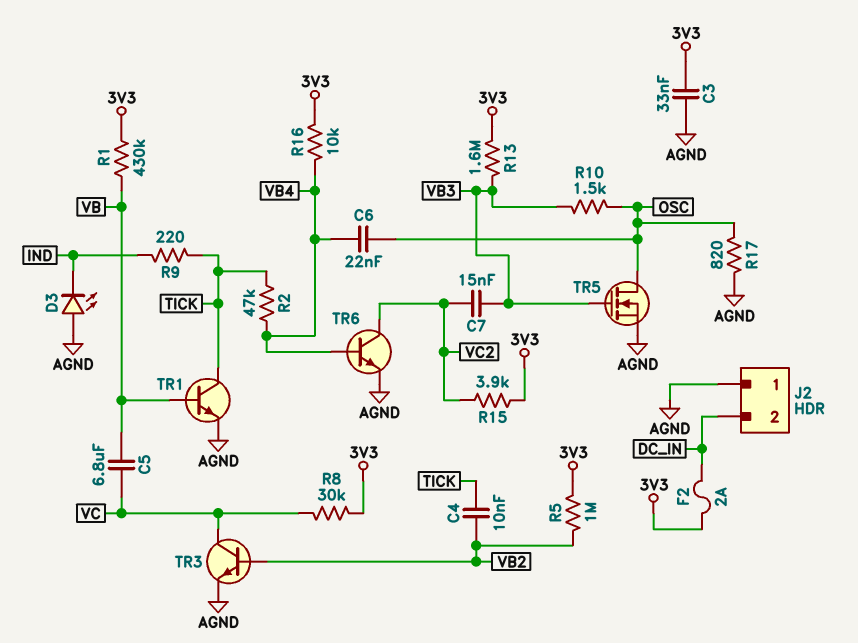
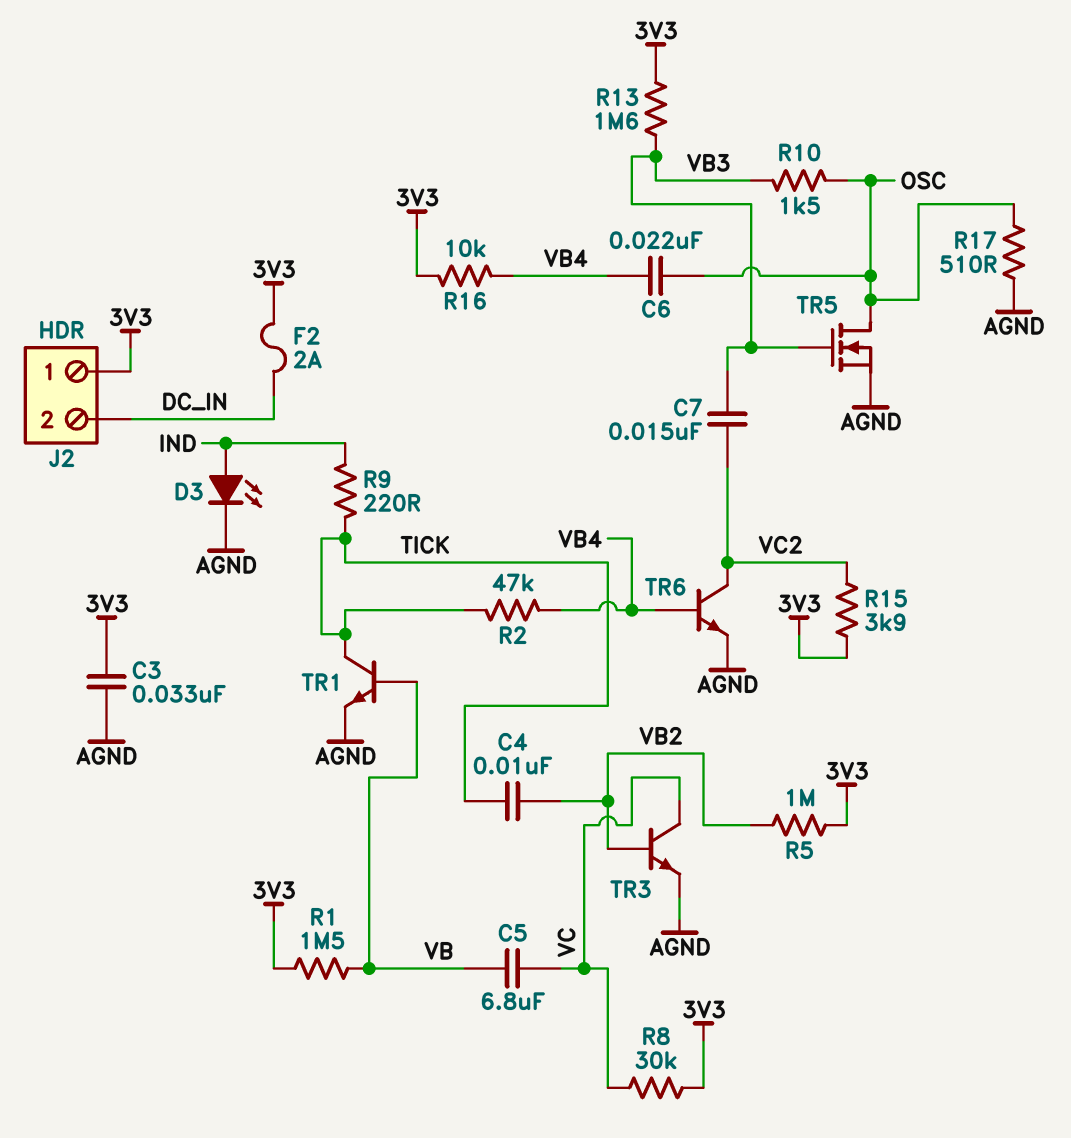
D3: LED (A AGND, K IND) -> LED (A IND, K AGND)
J2 pin 1: AGND -> 3V3
R1: 430k (3V3, VB) -> 1.5M (3V3, VB)
R17: 820 (AGND, OSC) -> 510 (AGND, OSC)

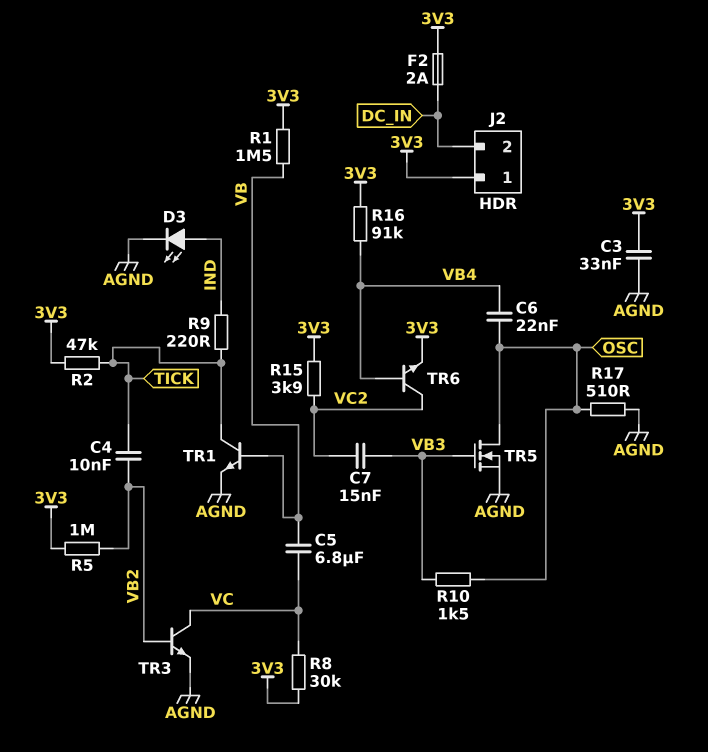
R2: 47k (TICK, VB4) -> 47k (3V3, TICK)
R13: 1.6M (3V3, VB3) -> none
R16: 10k (3V3, VB4) -> 91k (3V3, VB4)
TR6: NPN (B VB4, C VC2, E AGND) -> NPN (B VB4, C VC2, E 3V3)

